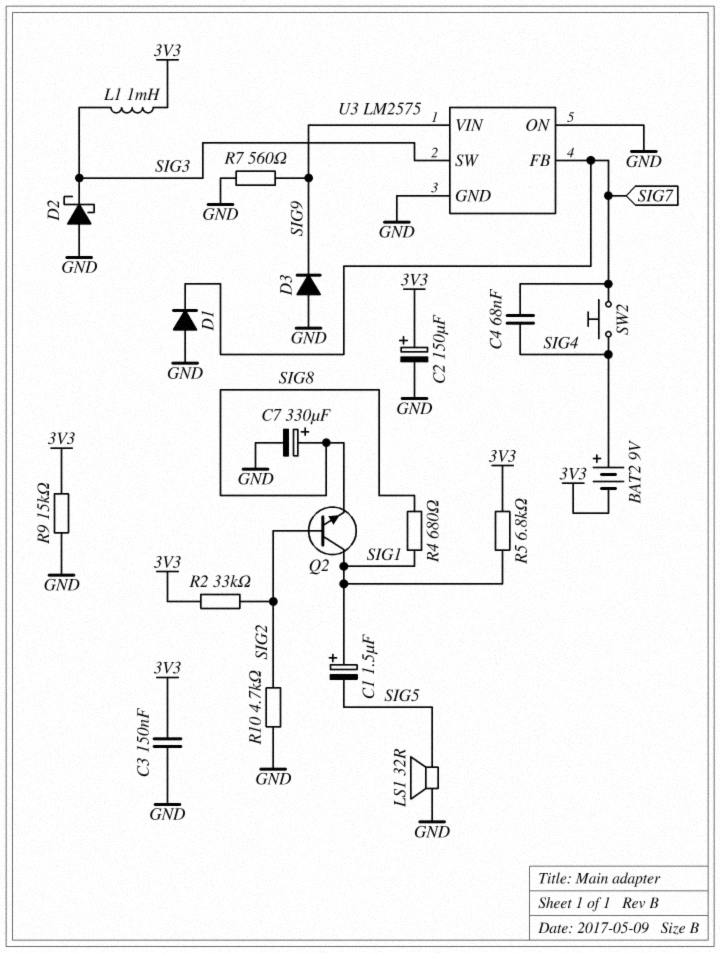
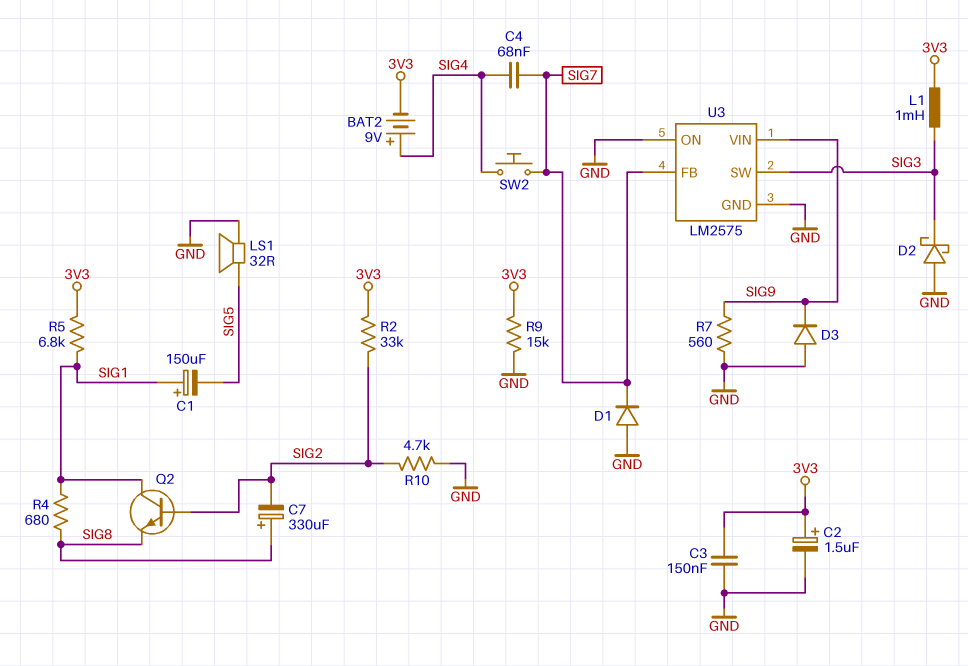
C1: 1.5uF (plus SIG1, minus SIG5) -> 150uF (plus SIG1, minus SIG5)
C2: 150uF (plus 3V3, minus GND) -> 1.5uF (plus 3V3, minus GND)
C7: 330uF (plus SIG8, minus GND) -> 330uF (plus SIG8, minus SIG2)

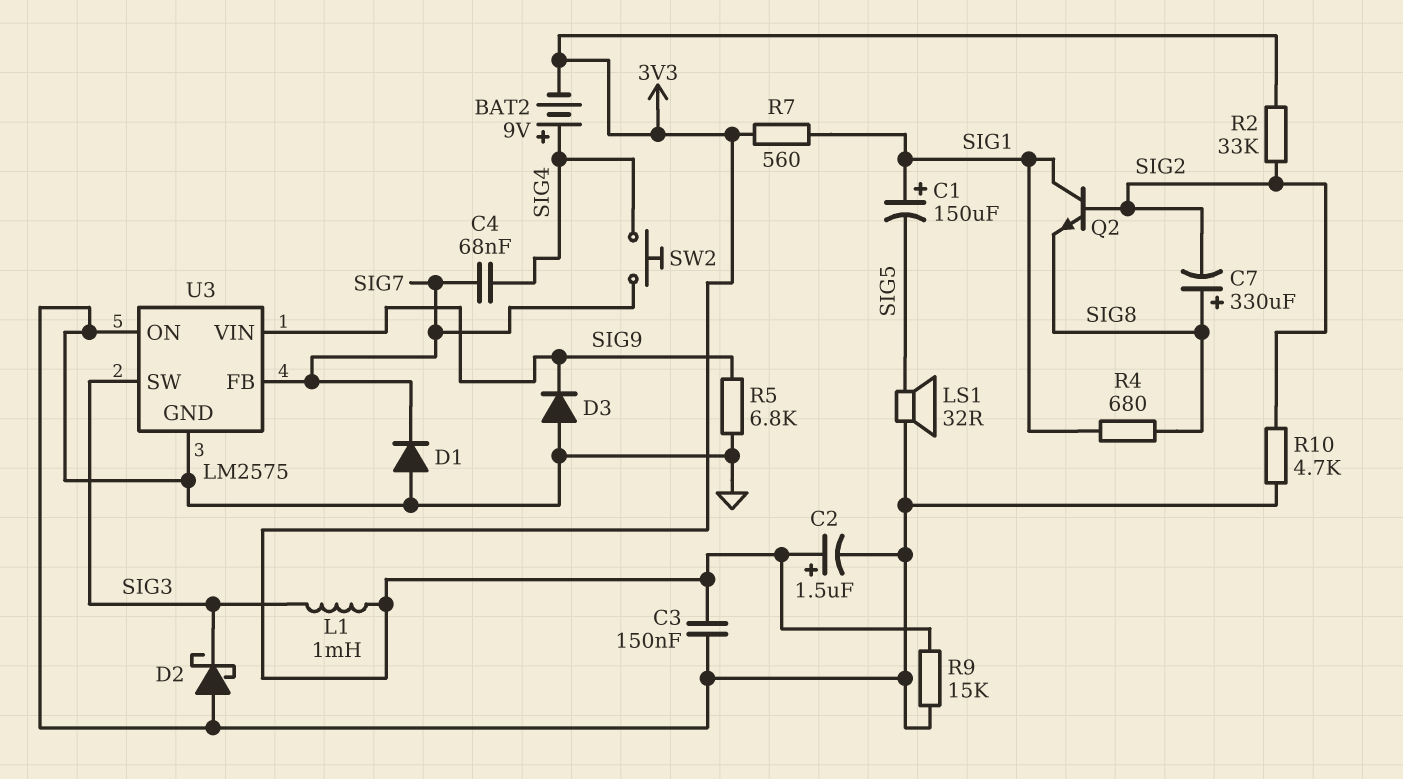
R5: 6.8k (3V3, SIG1) -> 6.8k (GND, SIG9)
R7: 560 (GND, SIG9) -> 560 (3V3, SIG1)

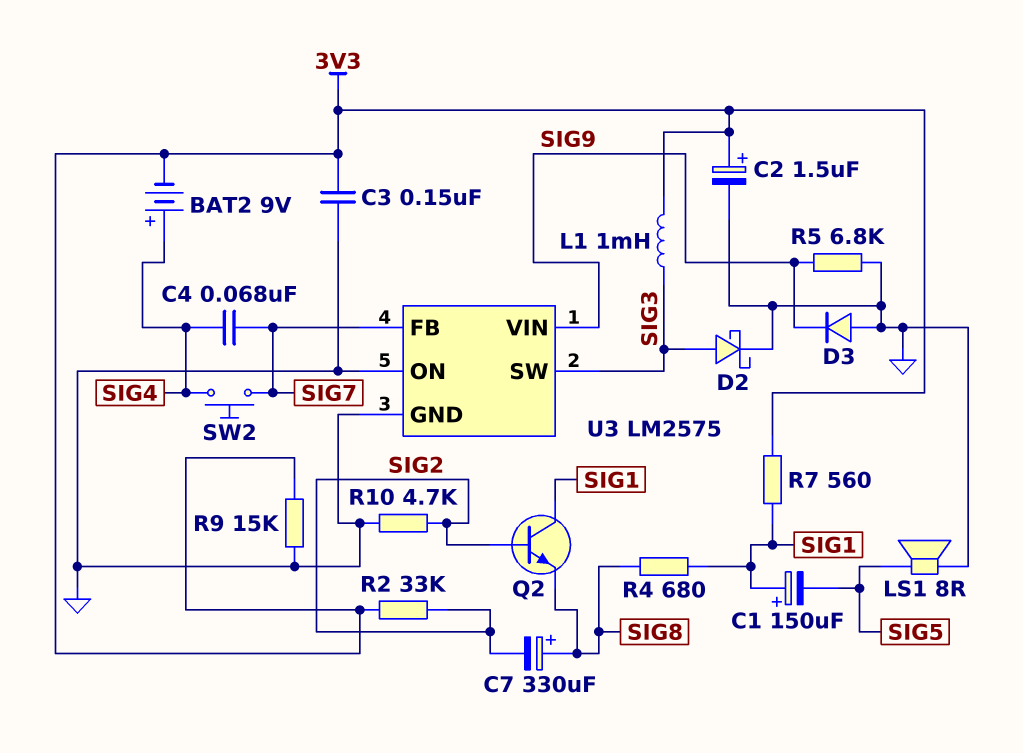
D1: diode (A GND, K SIG7) -> none
D2: schottky (A GND, K SIG3) -> schottky (A SIG3, K GND)
LS1: speaker 32R (GND, SIG5) -> speaker 8R (GND, SIG5)

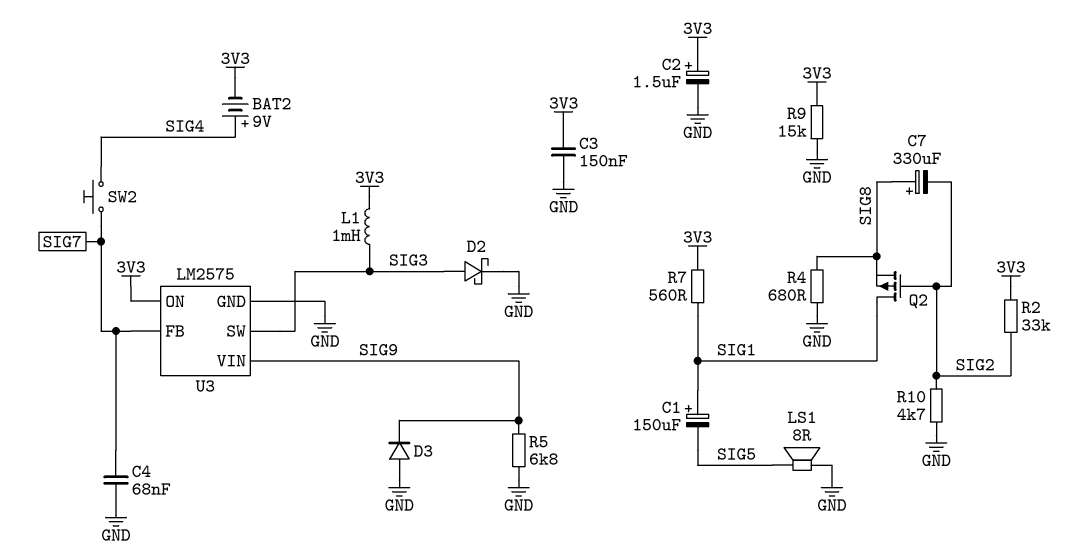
C4: 68nF (SIG4, SIG7) -> 68nF (GND, SIG7)
Q2: NPN (B SIG2, C SIG1, E SIG8) -> PMOS (G SIG2, D SIG1, S SIG8)
R4: 680 (SIG1, SIG8) -> 680 (GND, SIG8)
U3 pin ON: GND -> 3V3

